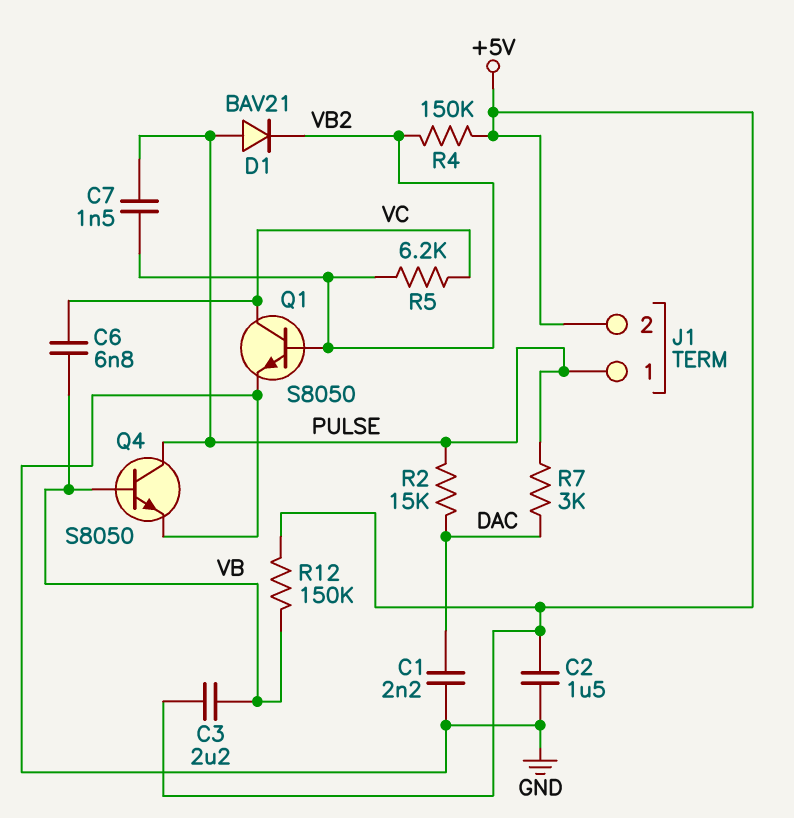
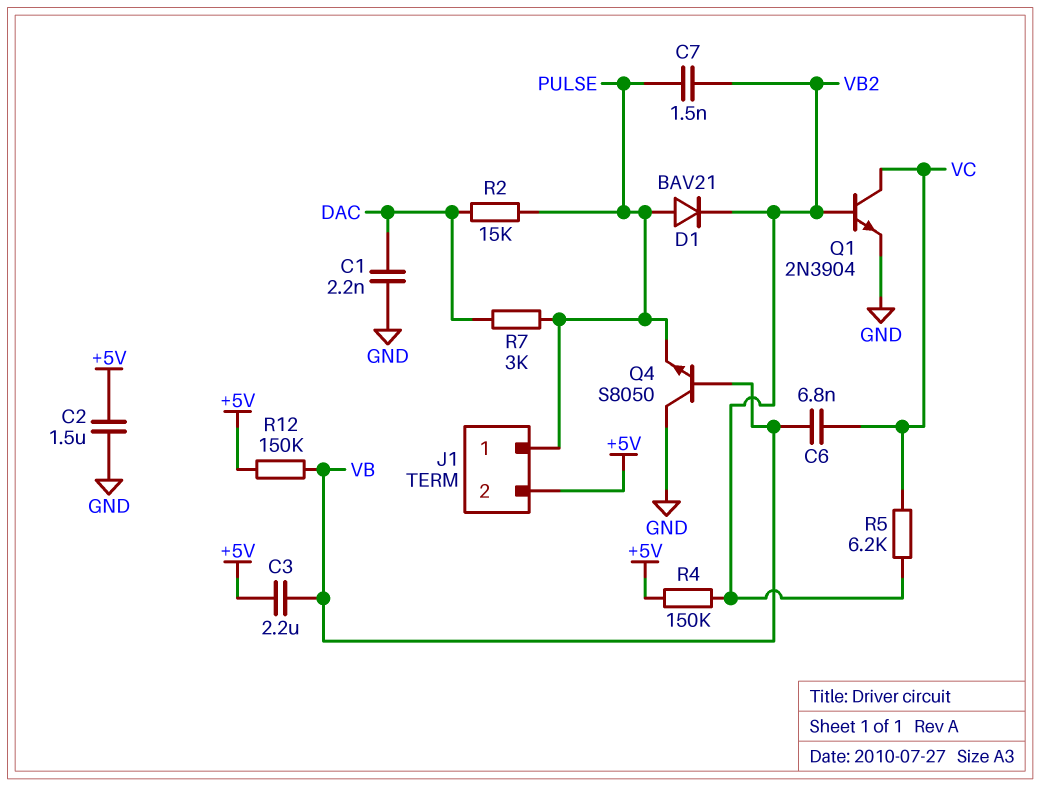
Q1: NPN S8050 (B VB2, C VC, E GND) -> NPN 2N3904 (B VB2, C VC, E GND)
Q4: NPN S8050 (B VB, C PULSE, E GND) -> NPN S8050 (B VB, C GND, E PULSE)

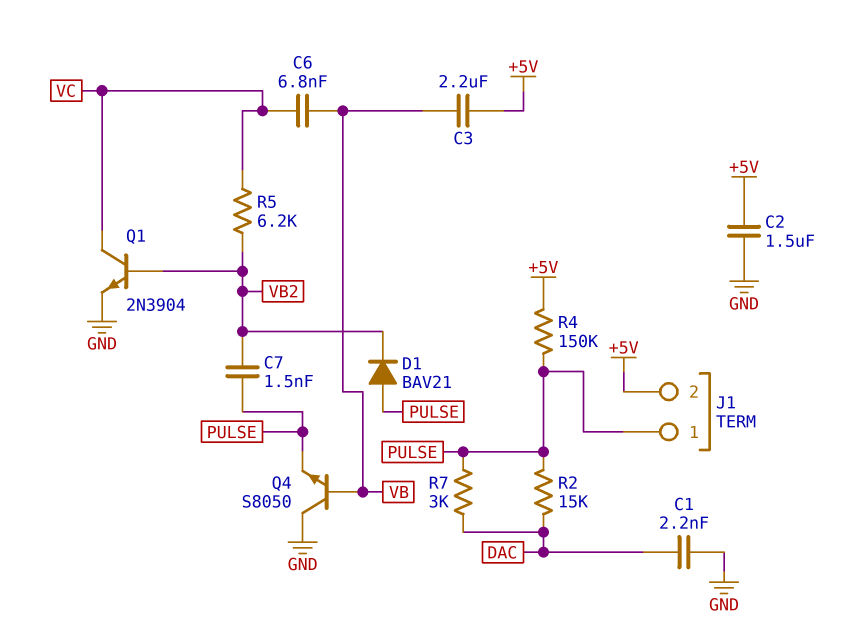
R4: 150k (+5V, VB2) -> 150k (+5V, PULSE)
R12: 150k (+5V, VB) -> none

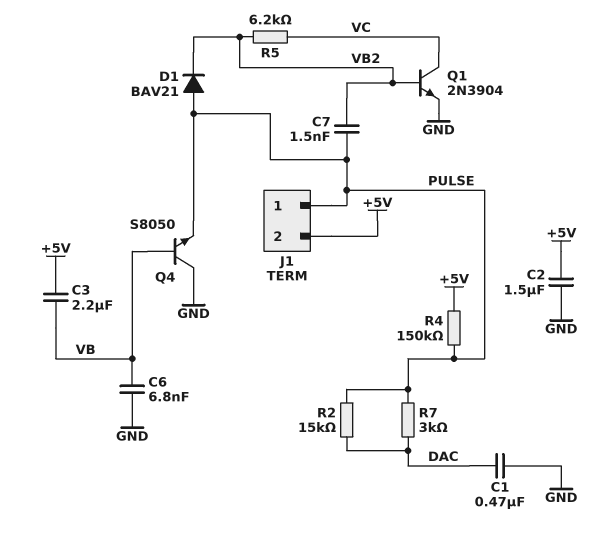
C1: 2.2nF (DAC, GND) -> 470nF (DAC, GND)
C6: 6.8nF (VB, VC) -> 6.8nF (GND, VB)

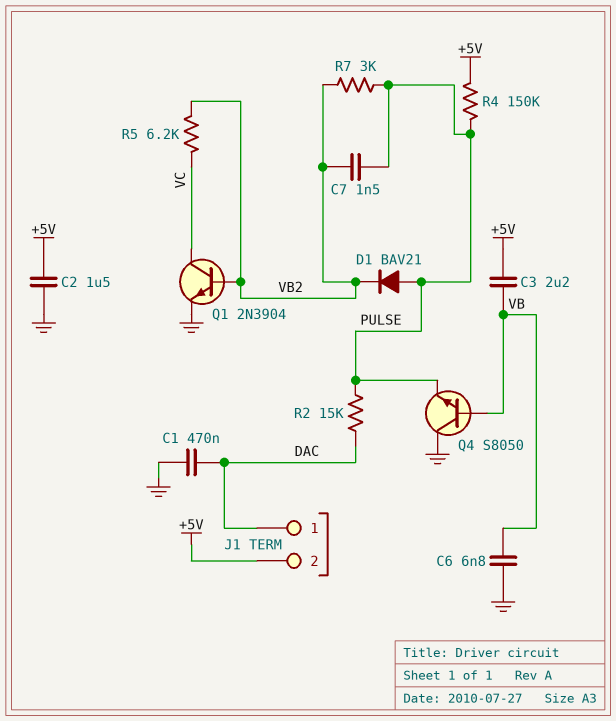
J1 pin 1: PULSE -> DAC
R7: 3k (DAC, PULSE) -> 3k (PULSE, VB2)

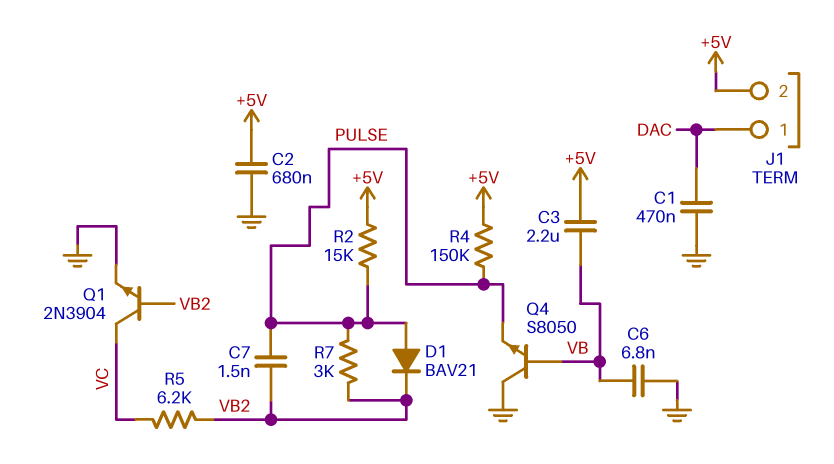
C2: 1.5uF (+5V, GND) -> 680nF (+5V, GND)
R2: 15k (DAC, PULSE) -> 15k (+5V, PULSE)

